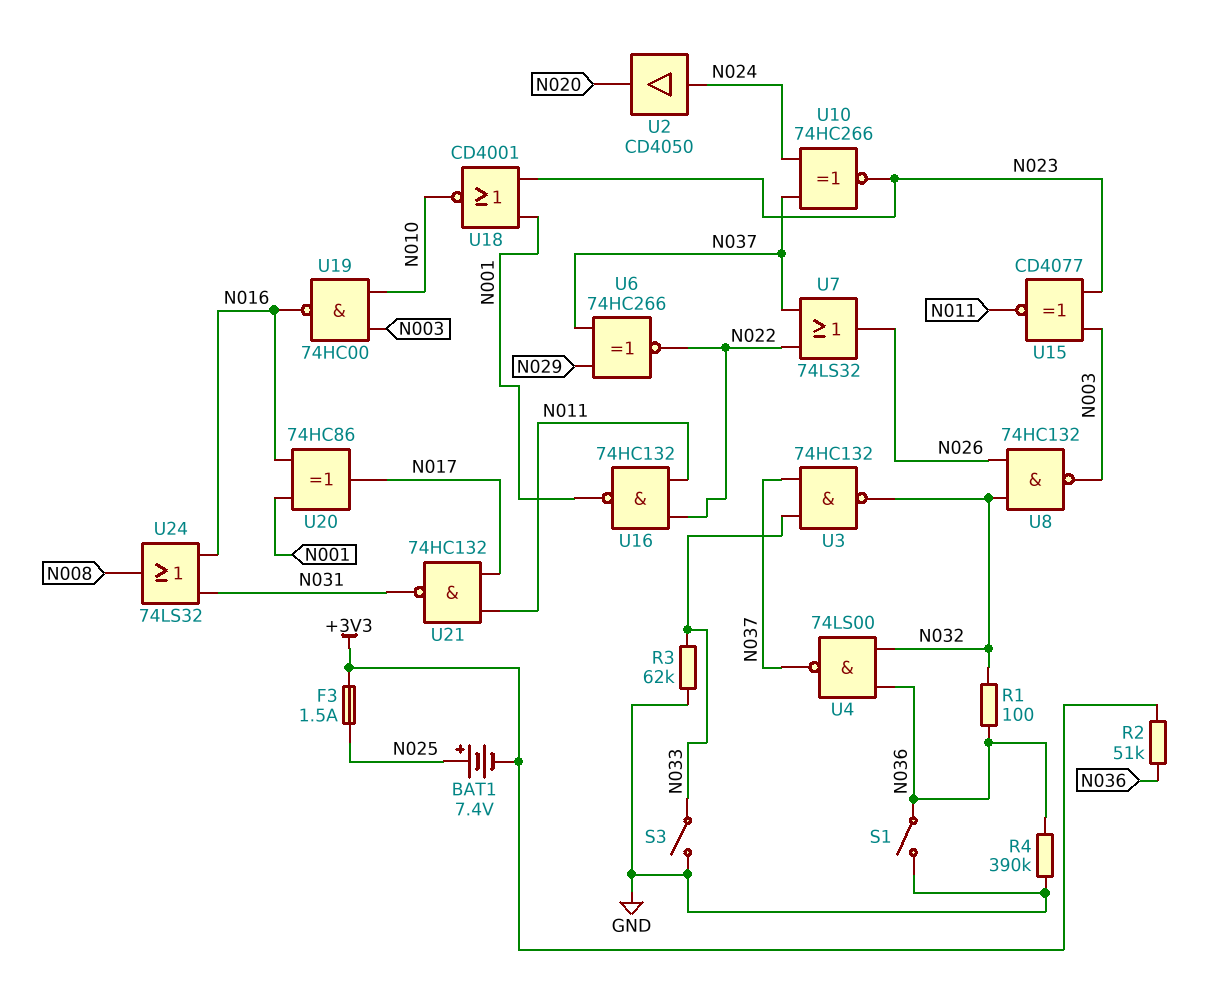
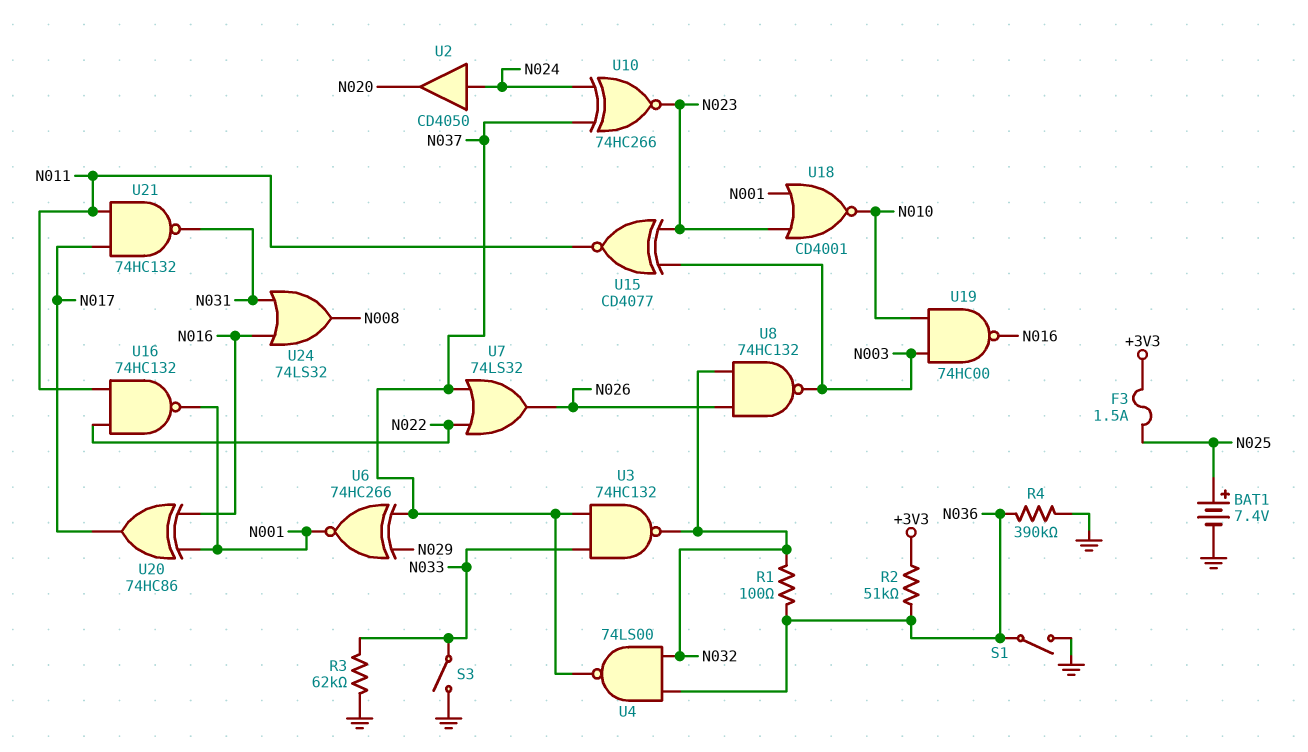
BAT1: 7.4V (plus N025, minus +3V3) -> 7.4V (plus N025, minus GND)
U6: XNOR 74HC266 (in N029, in N037, out N022) -> XNOR 74HC266 (in N029, in N037, out N001)

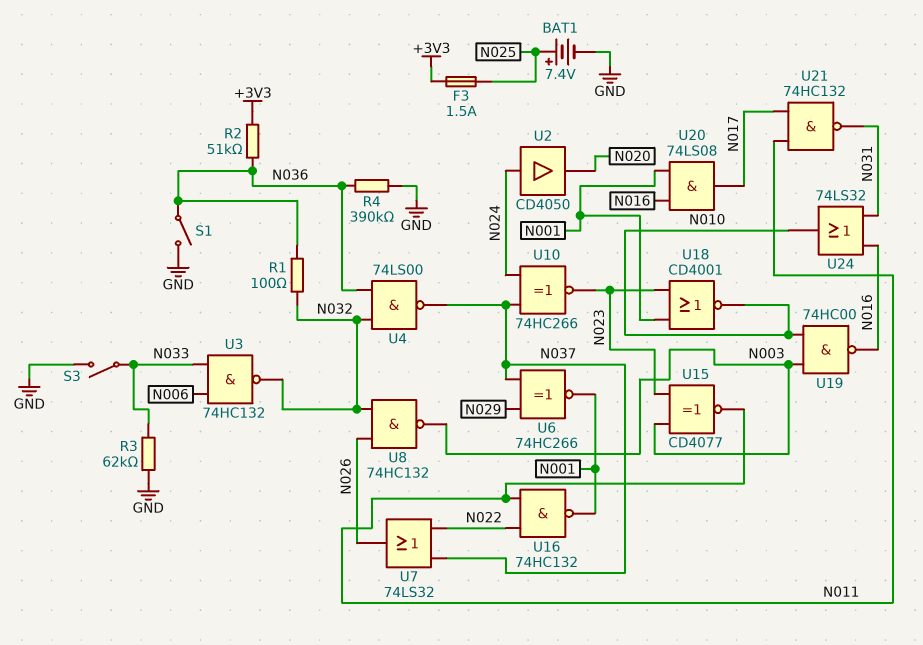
U3: NAND 74HC132 (in N033, in N037, out N032) -> NAND 74HC132 (in N006, in N033, out N032)
U20: XOR 74HC86 (in N001, in N016, out N017) -> AND 74LS08 (in N001, in N016, out N017)
U24: OR 74LS32 (in N016, in N031, out N008) -> OR 74LS32 (in N016, in N031, out N010)

